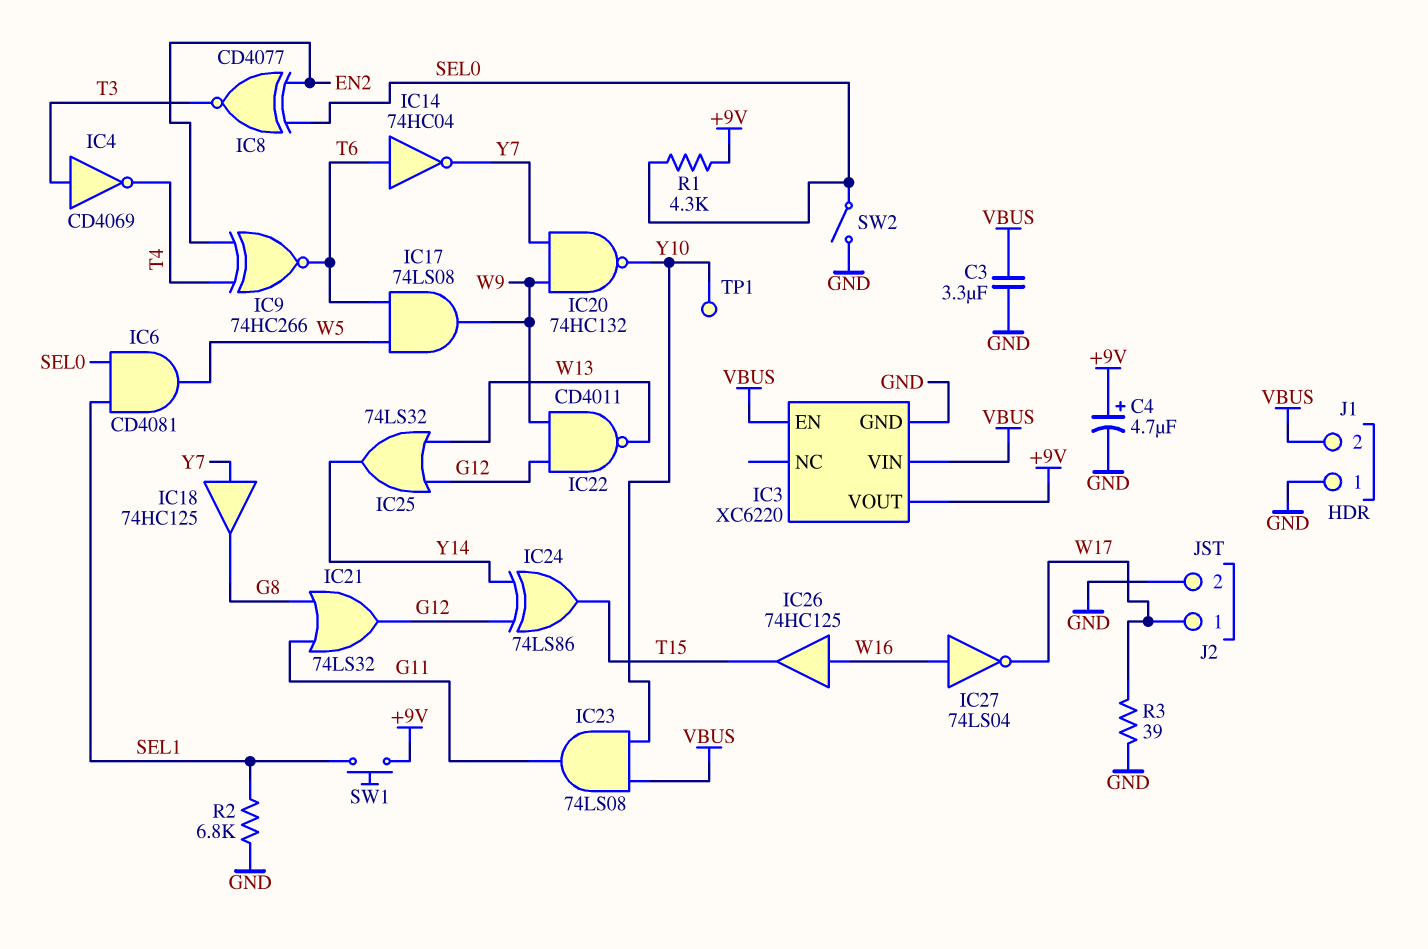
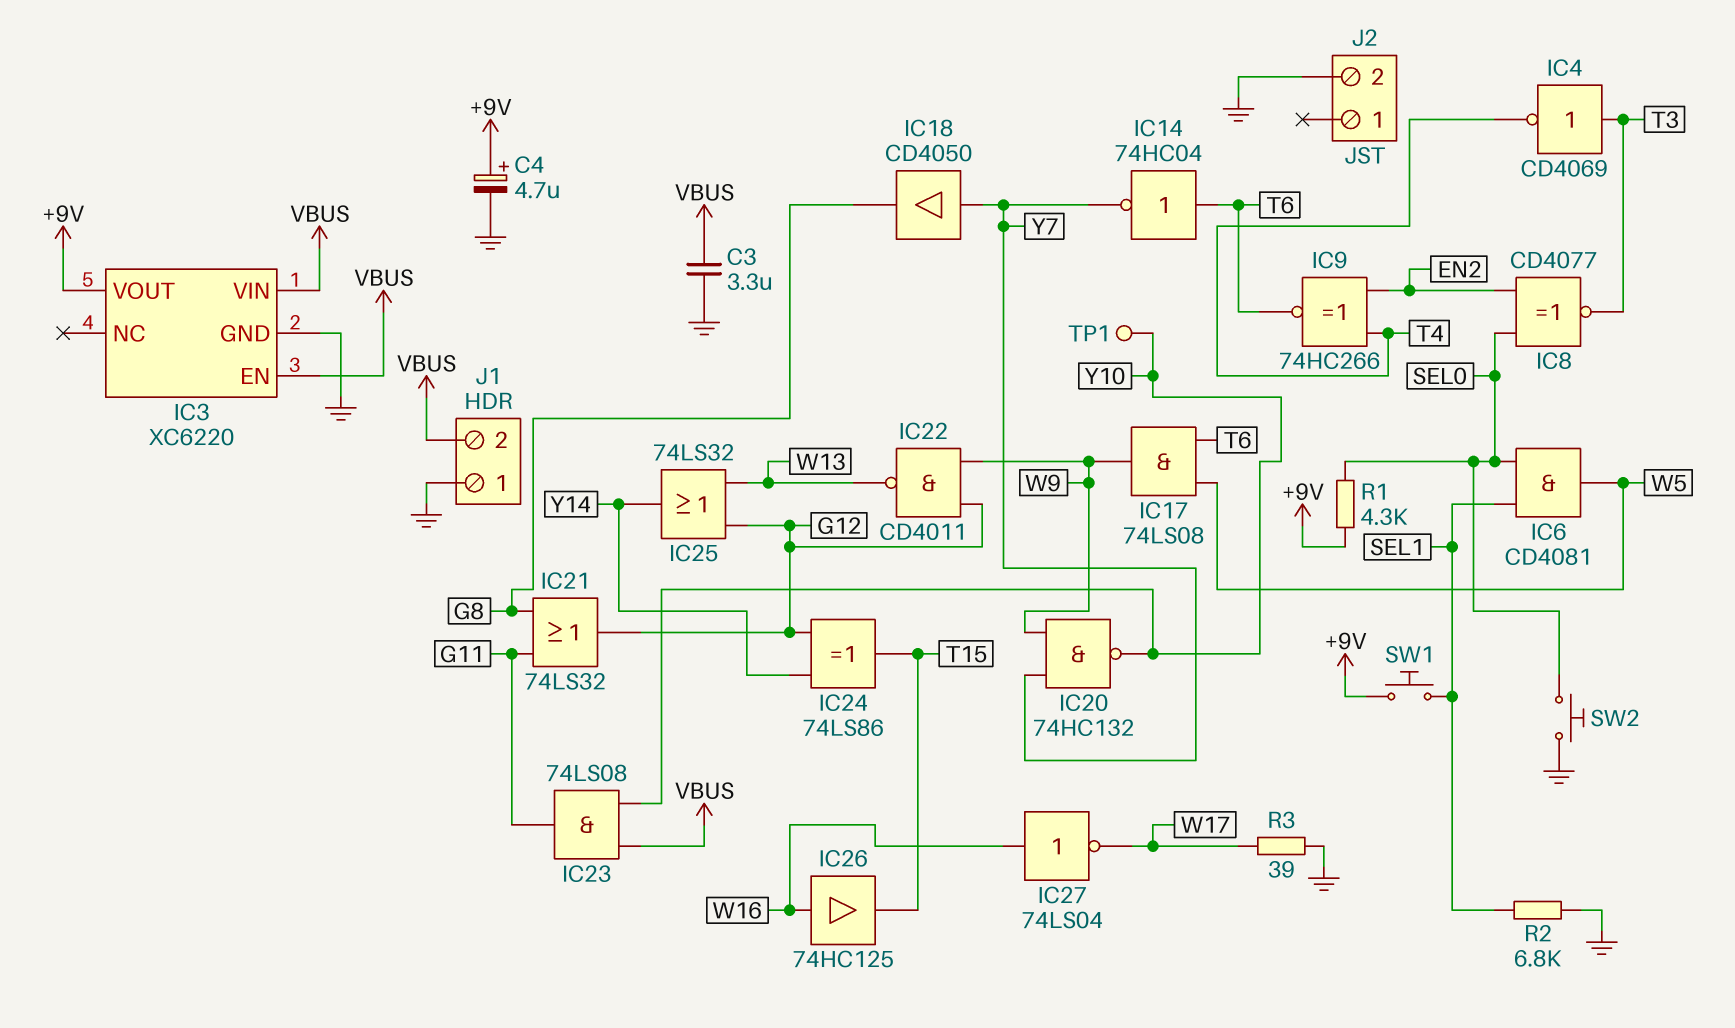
IC18: buffer 74HC125 (in Y7, out G8) -> buffer CD4050 (in Y7, out G8)
J2 pin 1: W17 -> none
SW2: switch (GND, SEL0) -> button (GND, SEL0)

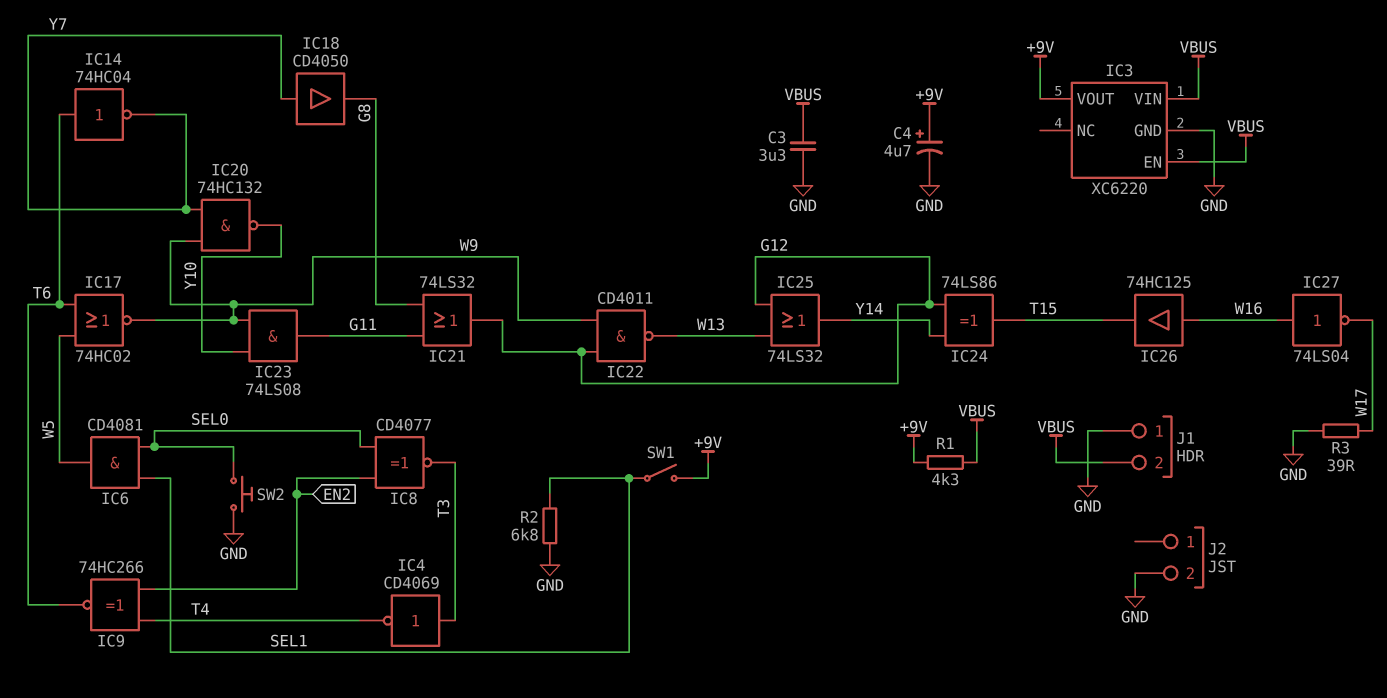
IC17: AND 74LS08 (in T6, in W5, out W9) -> NOR 74HC02 (in T6, in W5, out W9)
IC23: AND 74LS08 (in VBUS, in Y10, out G11) -> AND 74LS08 (in W9, in Y10, out G11)
R1: 4.3k (+9V, SEL0) -> 4.3k (+9V, VBUS)
SW1: button (+9V, SEL1) -> switch (+9V, SEL1)
TP1: test point (Y10) -> none

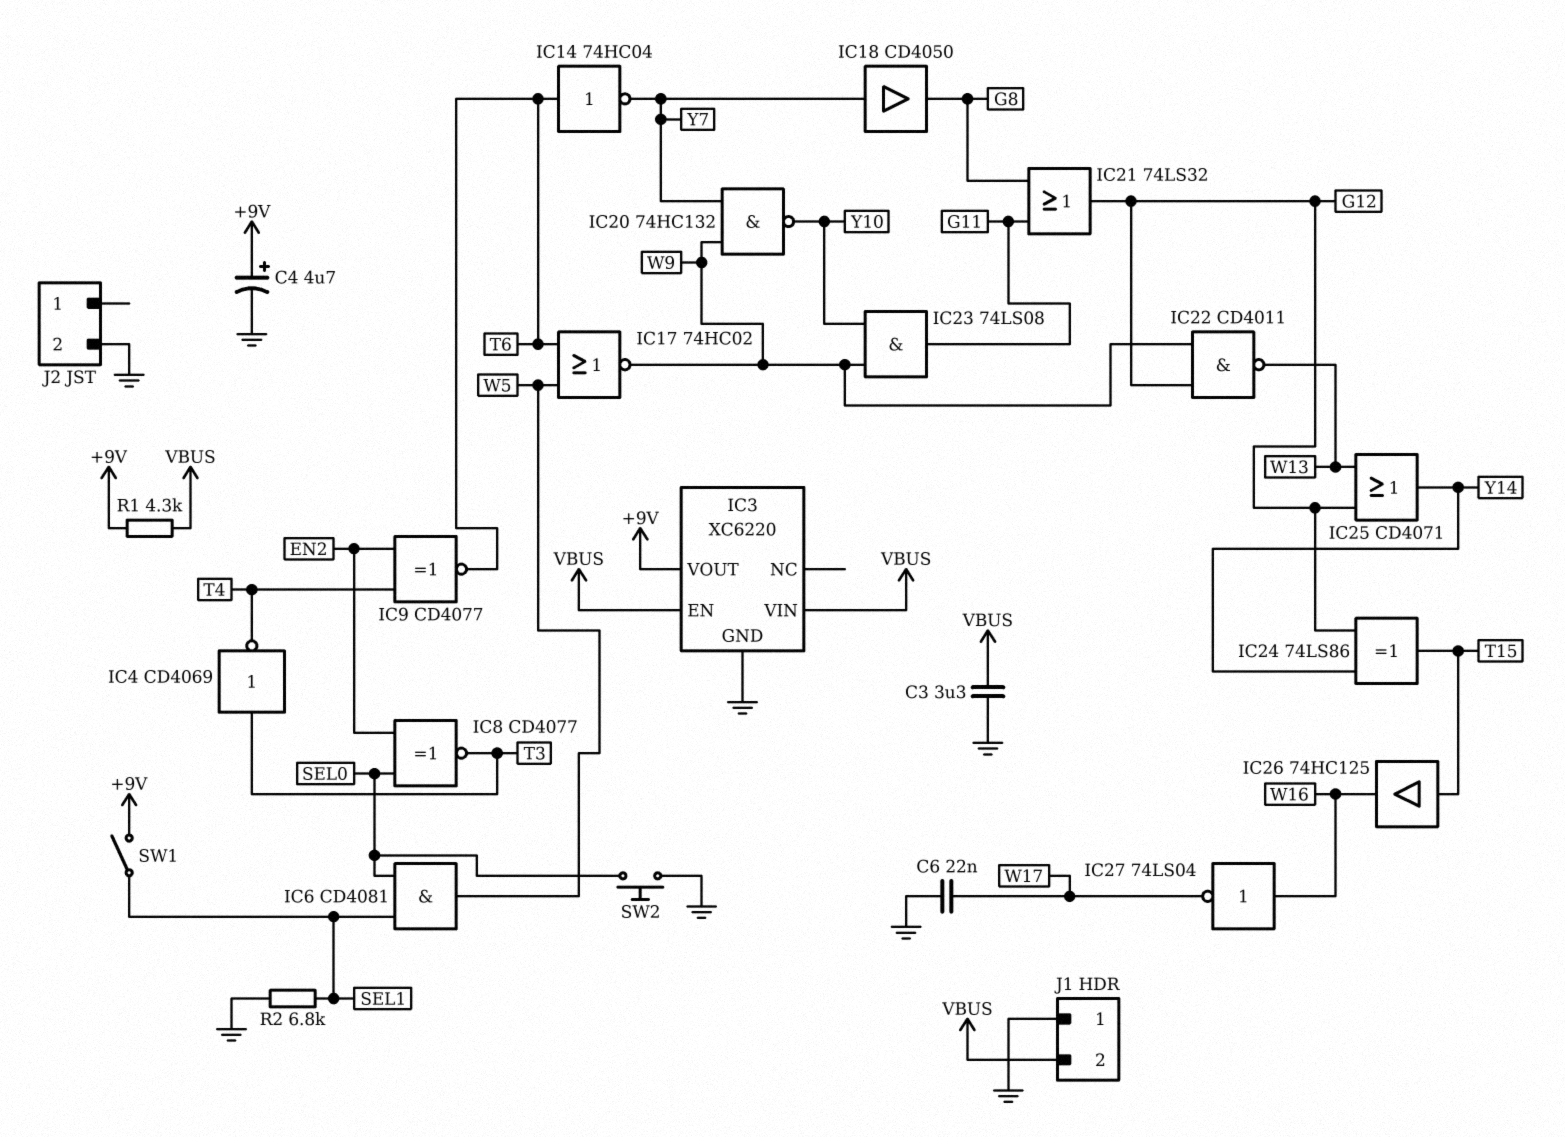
C6: none -> 22nF (GND, W17)
IC9: XNOR 74HC266 (in EN2, in T4, out T6) -> XNOR CD4077 (in EN2, in T4, out T6)
IC25: OR 74LS32 (in G12, in W13, out Y14) -> OR CD4071 (in G12, in W13, out Y14)
IC26: buffer 74HC125 (in W16, out T15) -> buffer 74HC125 (in T15, out W16)
R3: 39 (GND, W17) -> none

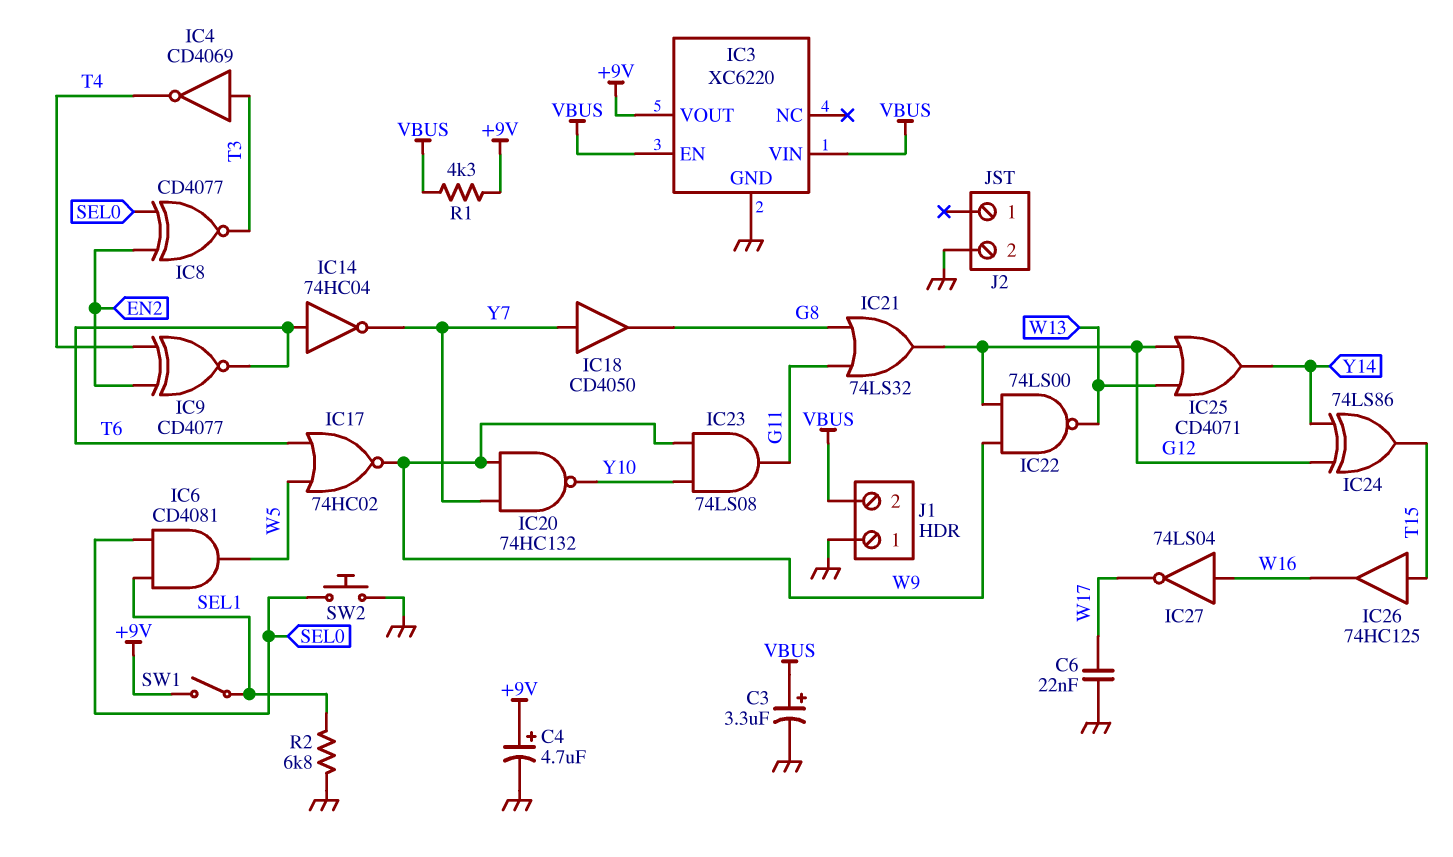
C3: 3.3uF (GND, VBUS) -> 3.3uF (plus VBUS, minus GND)
IC22: NAND CD4011 (in G12, in W9, out W13) -> NAND 74LS00 (in G12, in W9, out W13)

